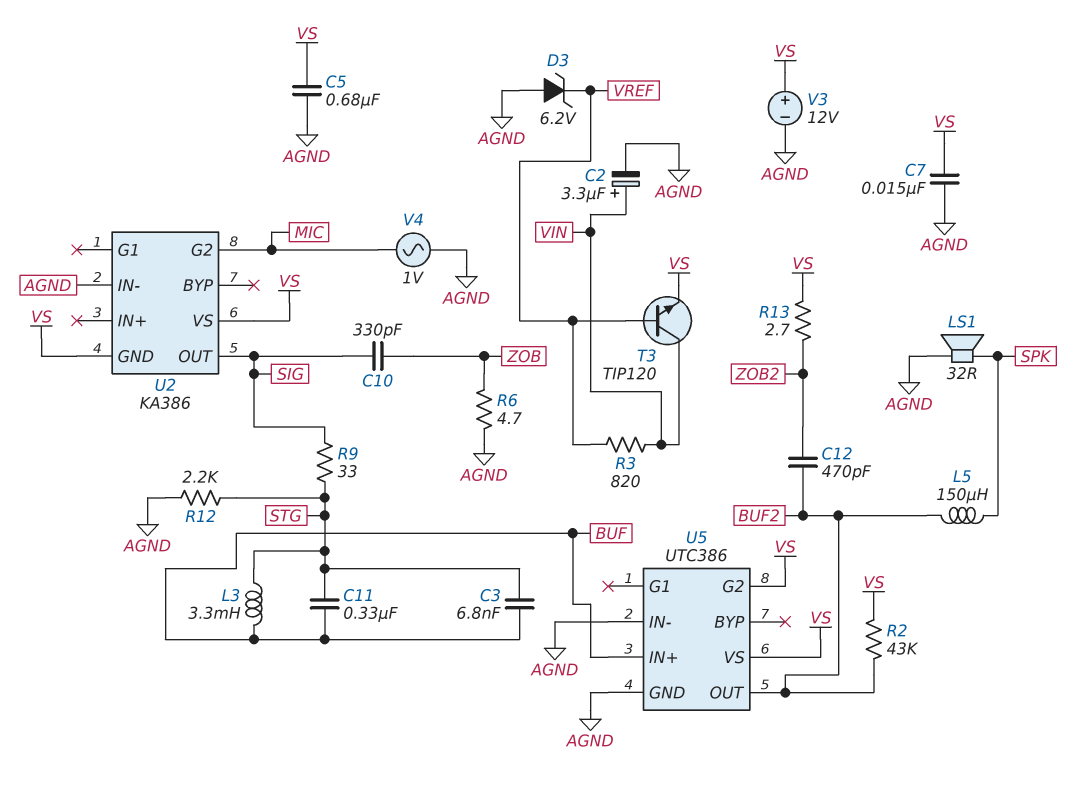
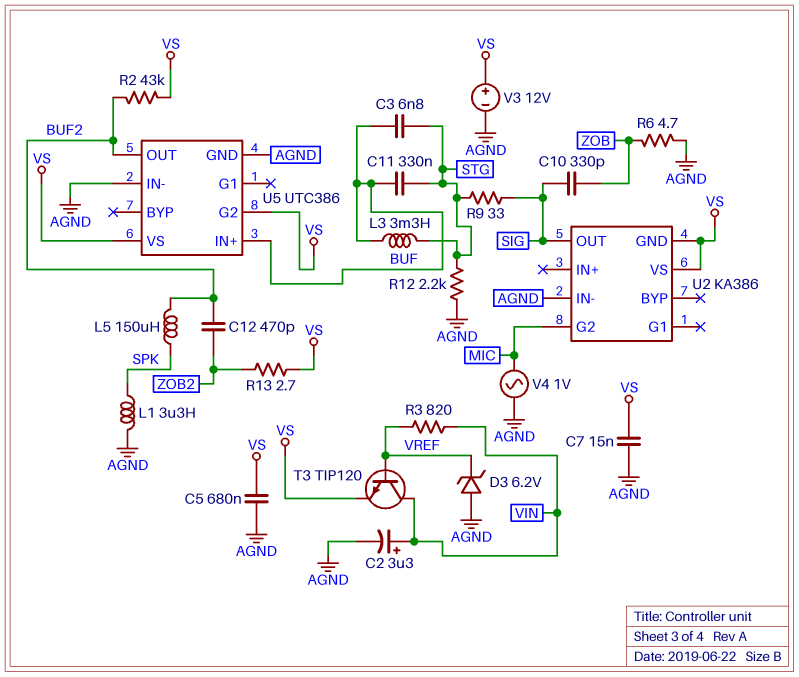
L1: none -> 3.3uH (AGND, SPK)
LS1: speaker 32R (AGND, SPK) -> none

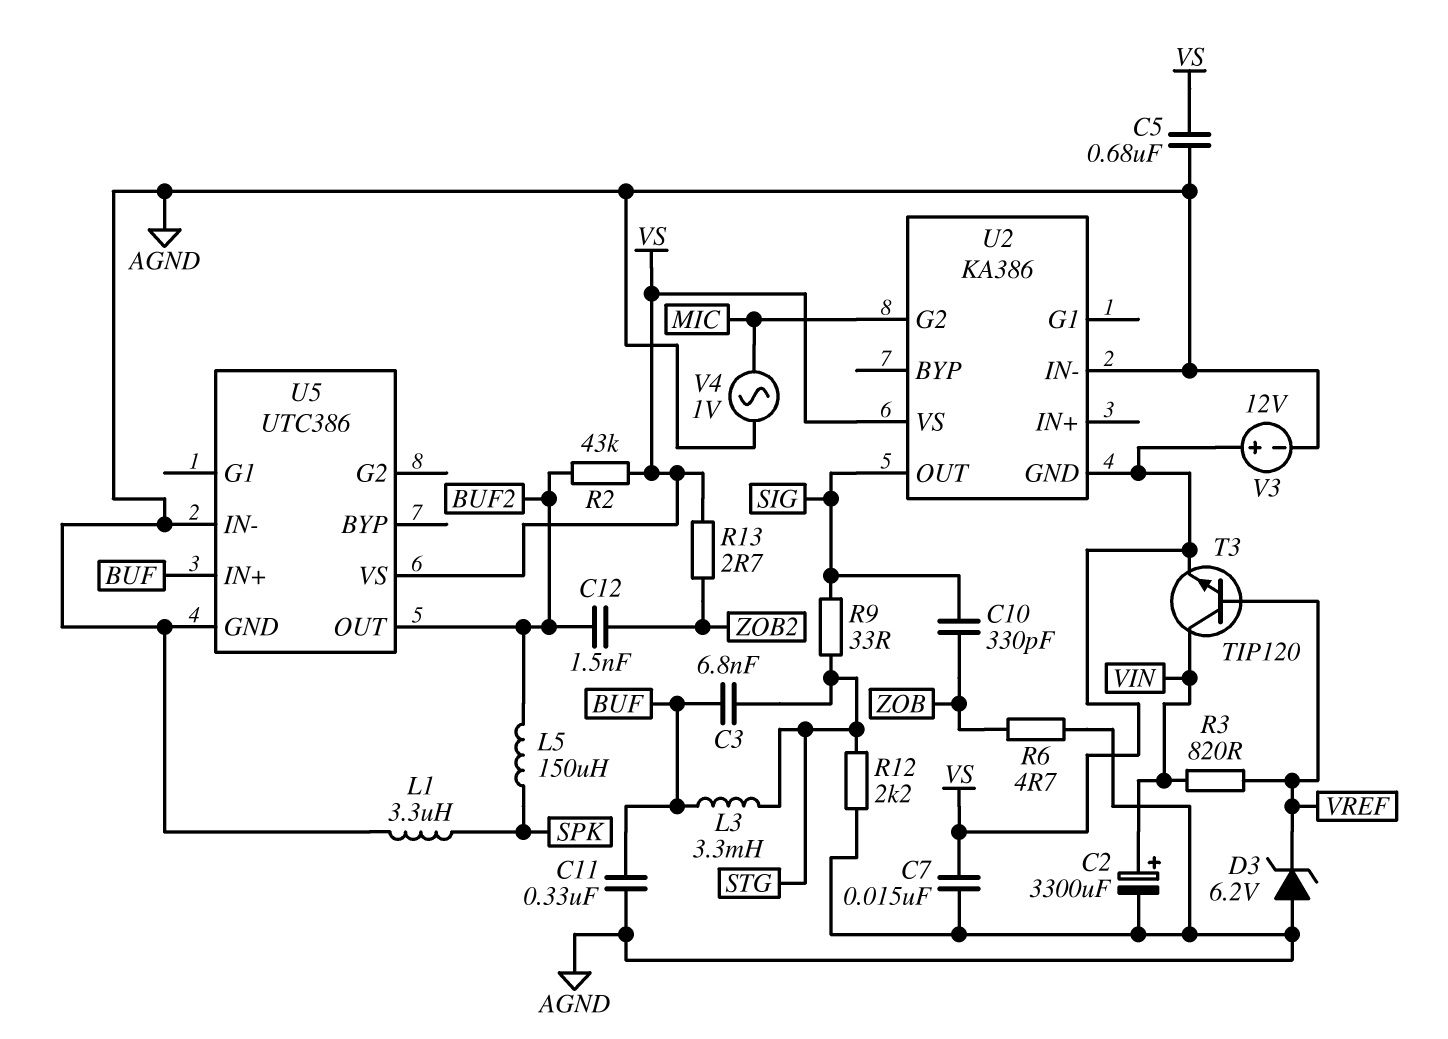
C2: 3.3uF (plus VIN, minus AGND) -> 3300uF (plus VIN, minus AGND)
C11: 330nF (BUF, STG) -> 330nF (AGND, BUF)
C12: 470pF (BUF2, ZOB2) -> 1.5nF (BUF2, ZOB2)
U5 pin G2: VS -> none

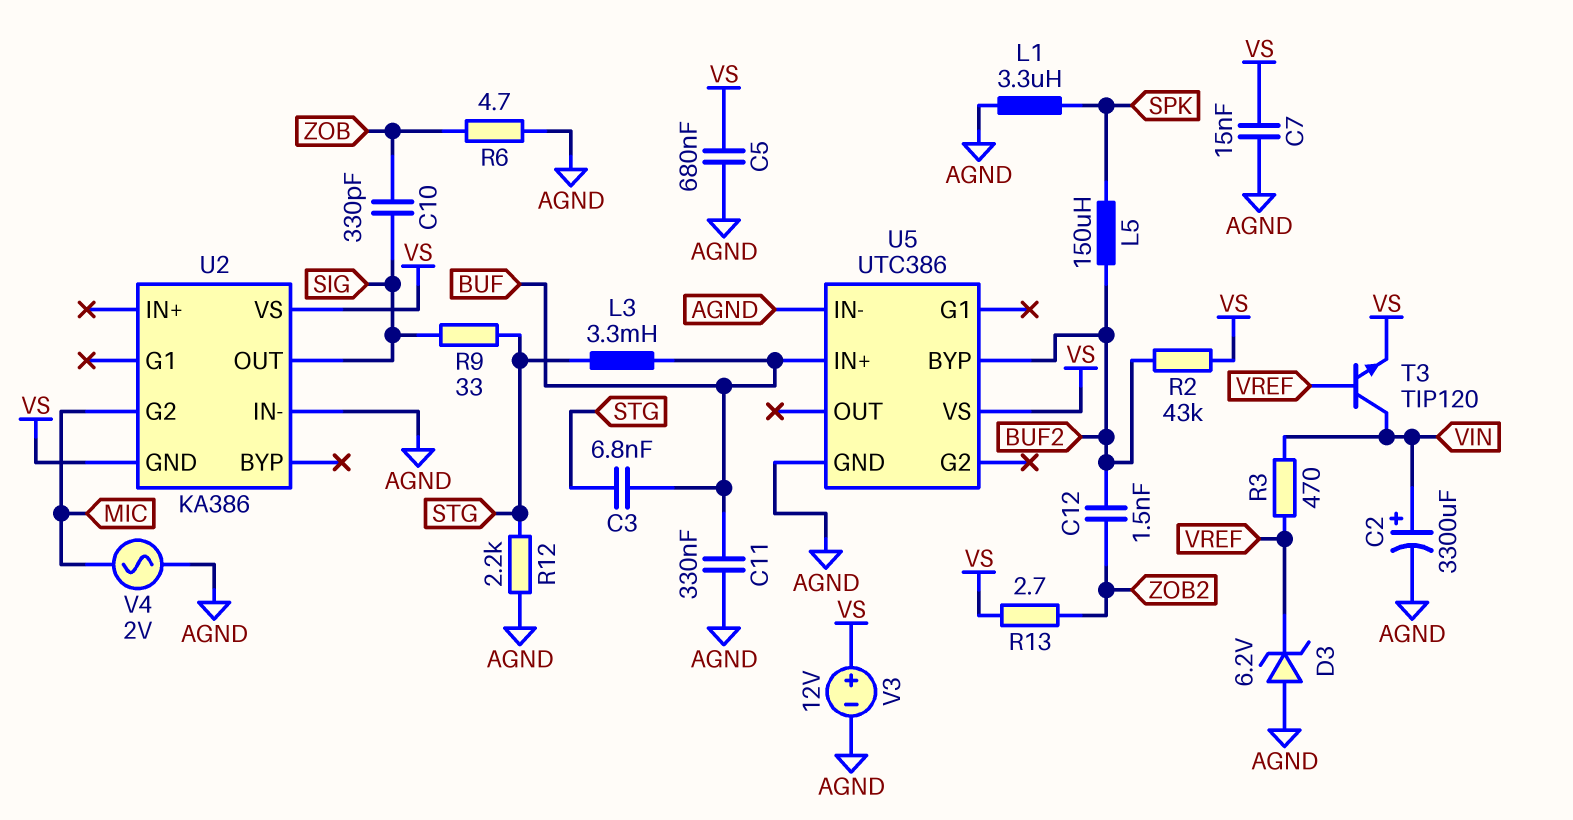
R3: 820 (VIN, VREF) -> 470 (VIN, VREF)
U5 pin BYP: none -> BUF2
U5 pin OUT: BUF2 -> none
V4: AC 1V (AGND, MIC) -> AC 2V (AGND, MIC)

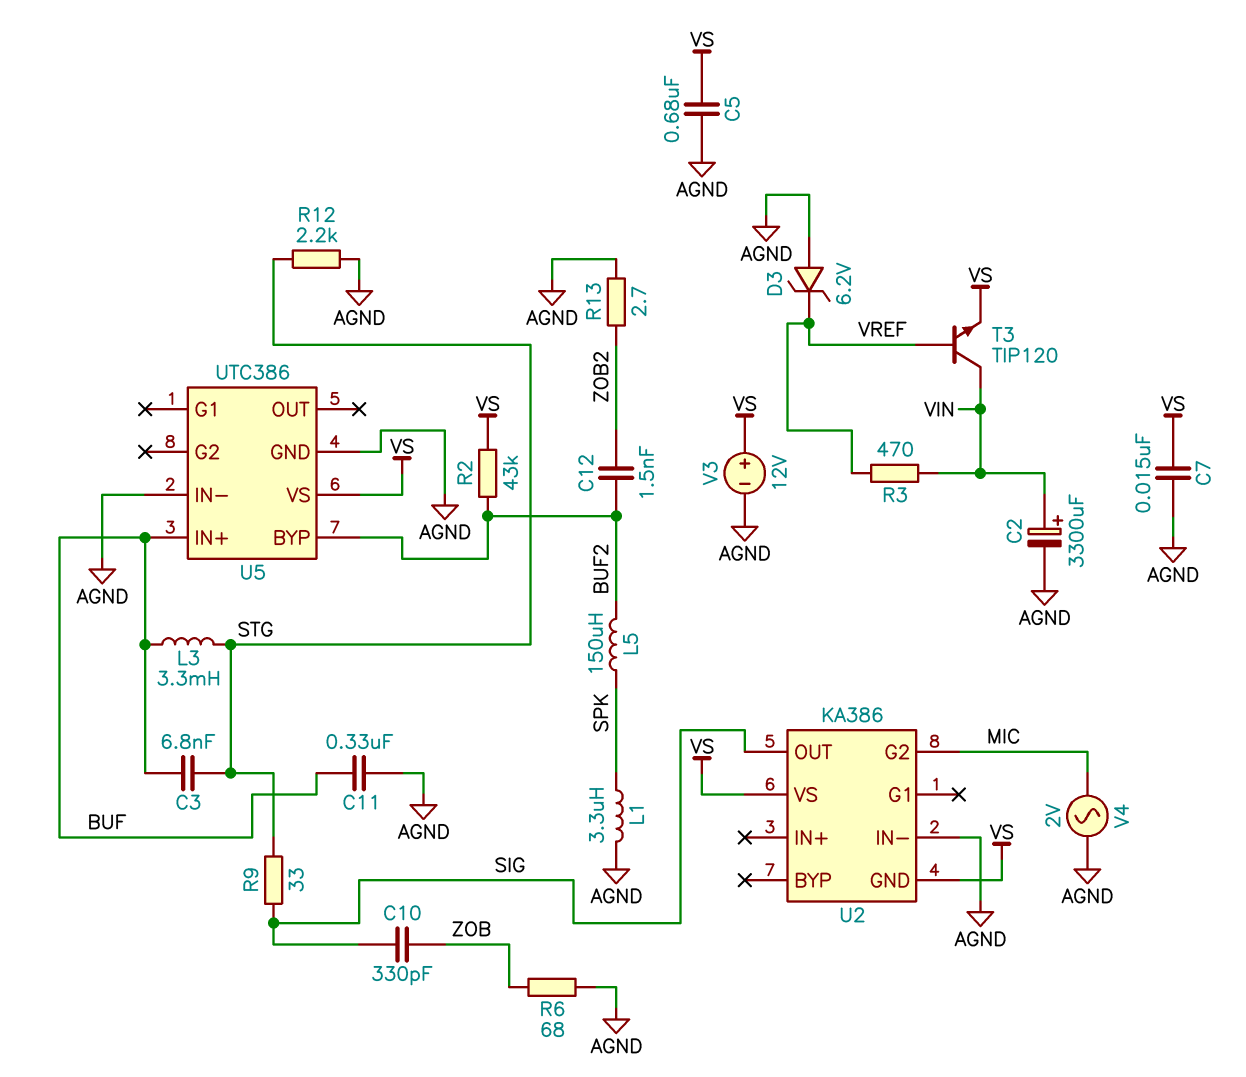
R6: 4.7 (AGND, ZOB) -> 68 (AGND, ZOB)
R13: 2.7 (VS, ZOB2) -> 2.7 (AGND, ZOB2)

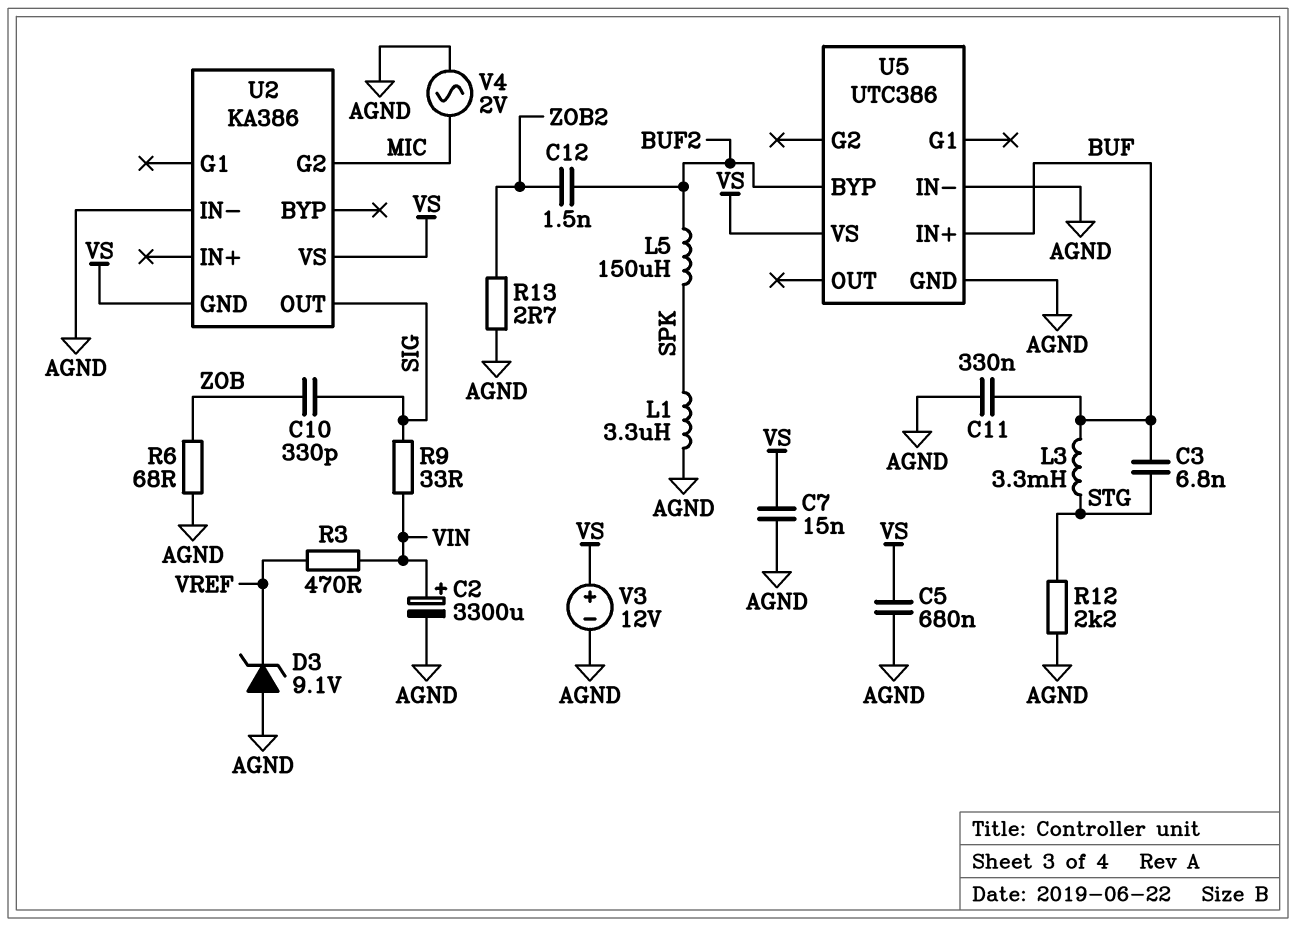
D3: zener 6.2V (A AGND, K VREF) -> zener 9.1V (A AGND, K VREF)
R2: 43k (BUF2, VS) -> none
R9: 33 (SIG, STG) -> 33 (SIG, VIN)
T3: NPN TIP120 (B VREF, C VIN, E VS) -> none

